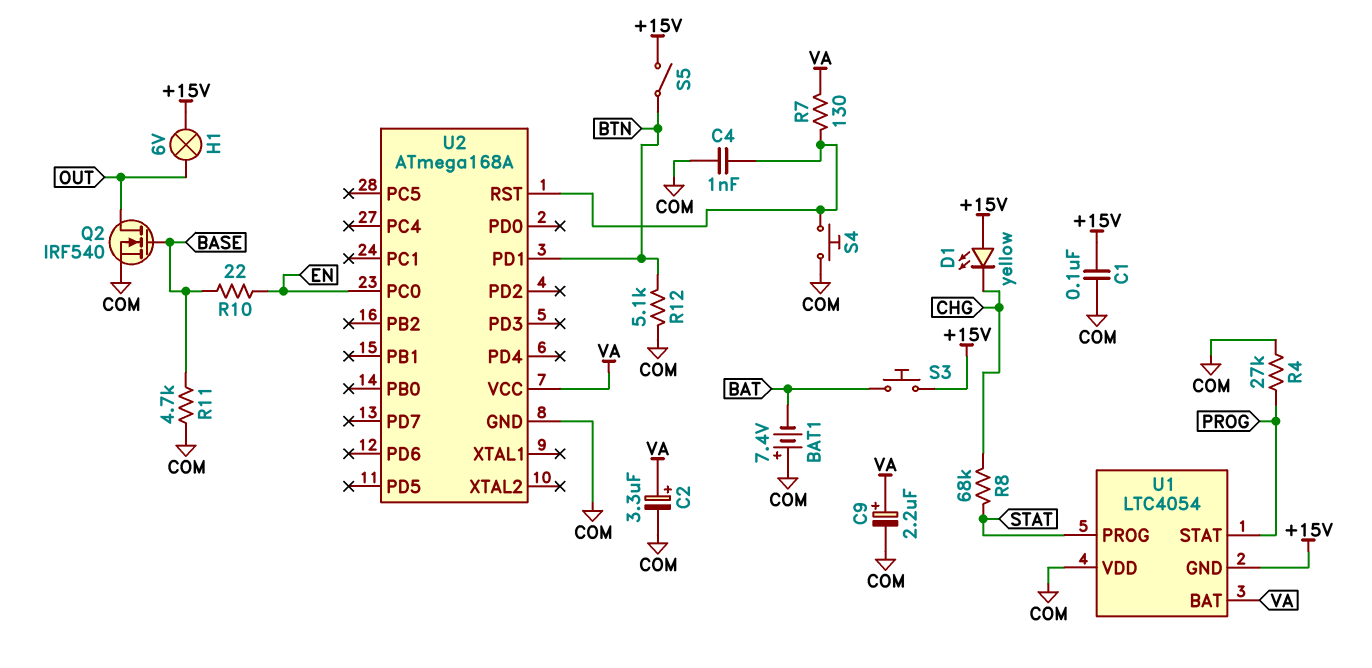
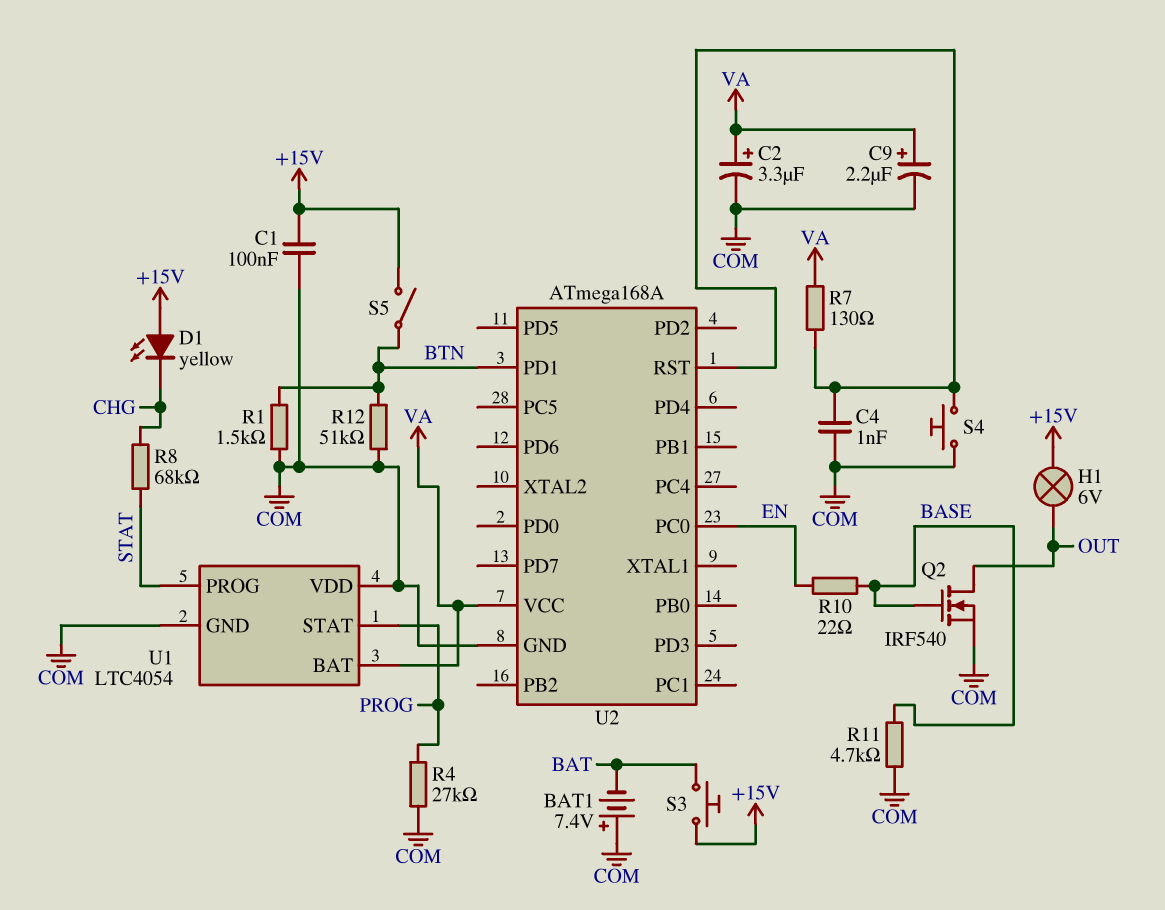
R1: none -> 1.5k (BTN, COM)
R12: 5.1k (BTN, COM) -> 51k (BTN, COM)
U1 pin GND: +15V -> COM

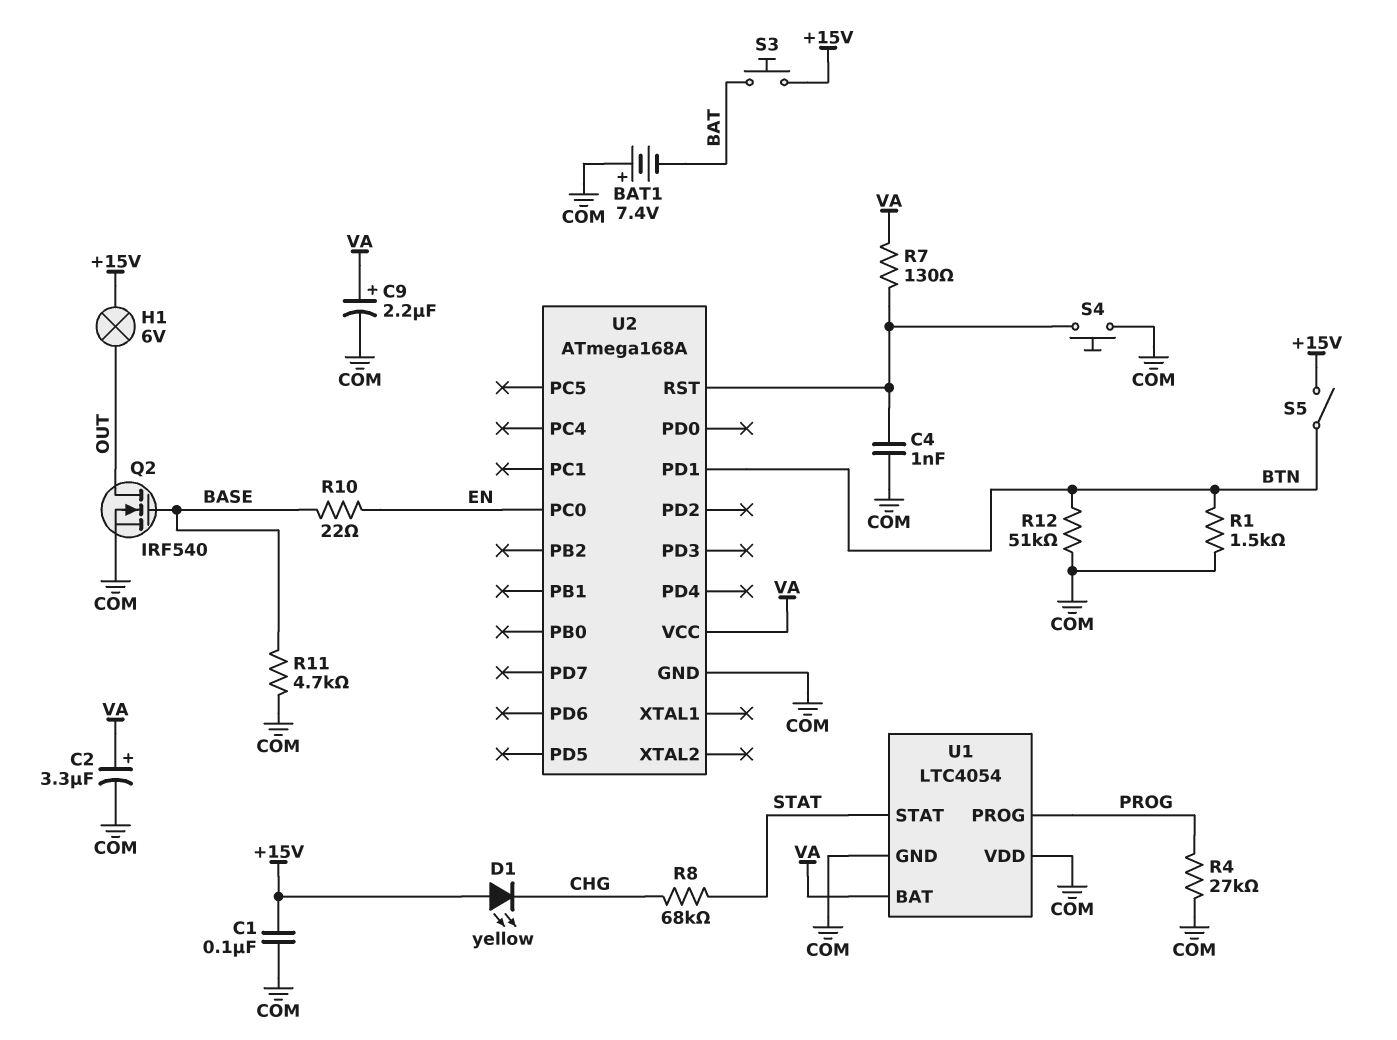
U1 pin PROG: STAT -> PROG
U1 pin STAT: PROG -> STAT

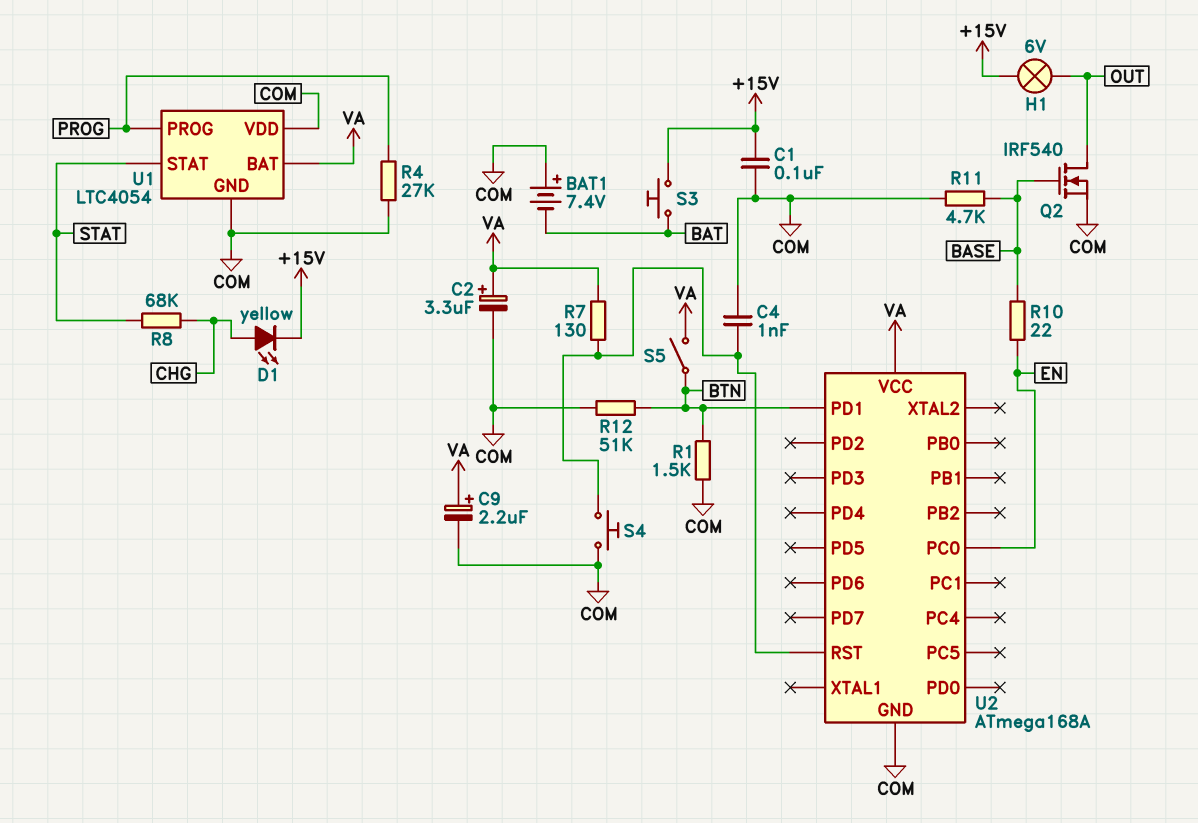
D1: LED yellow (A +15V, K CHG) -> LED yellow (A CHG, K +15V)
S5: switch (+15V, BTN) -> switch (BTN, VA)

